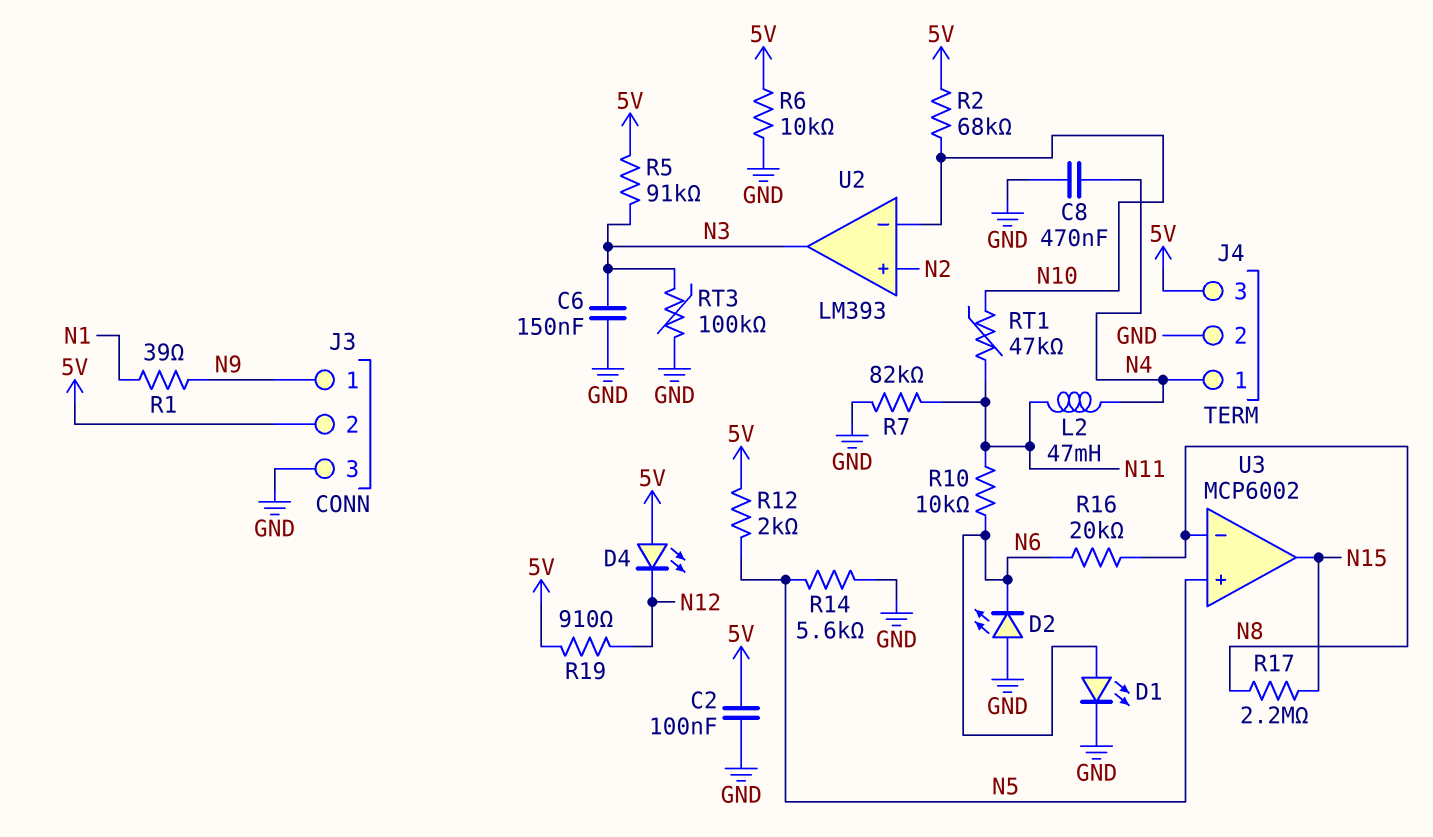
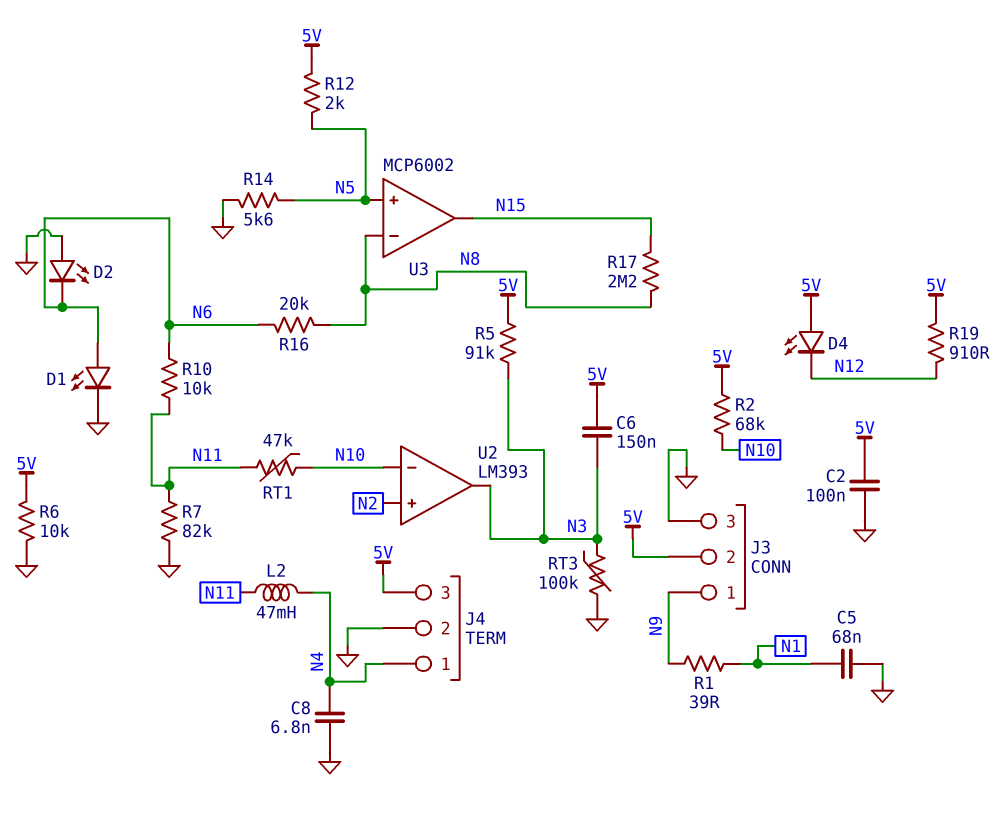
C5: none -> 68nF (GND, N1)
C6: 150nF (GND, N3) -> 150nF (5V, N3)
C8: 470nF (GND, N4) -> 6.8nF (GND, N4)

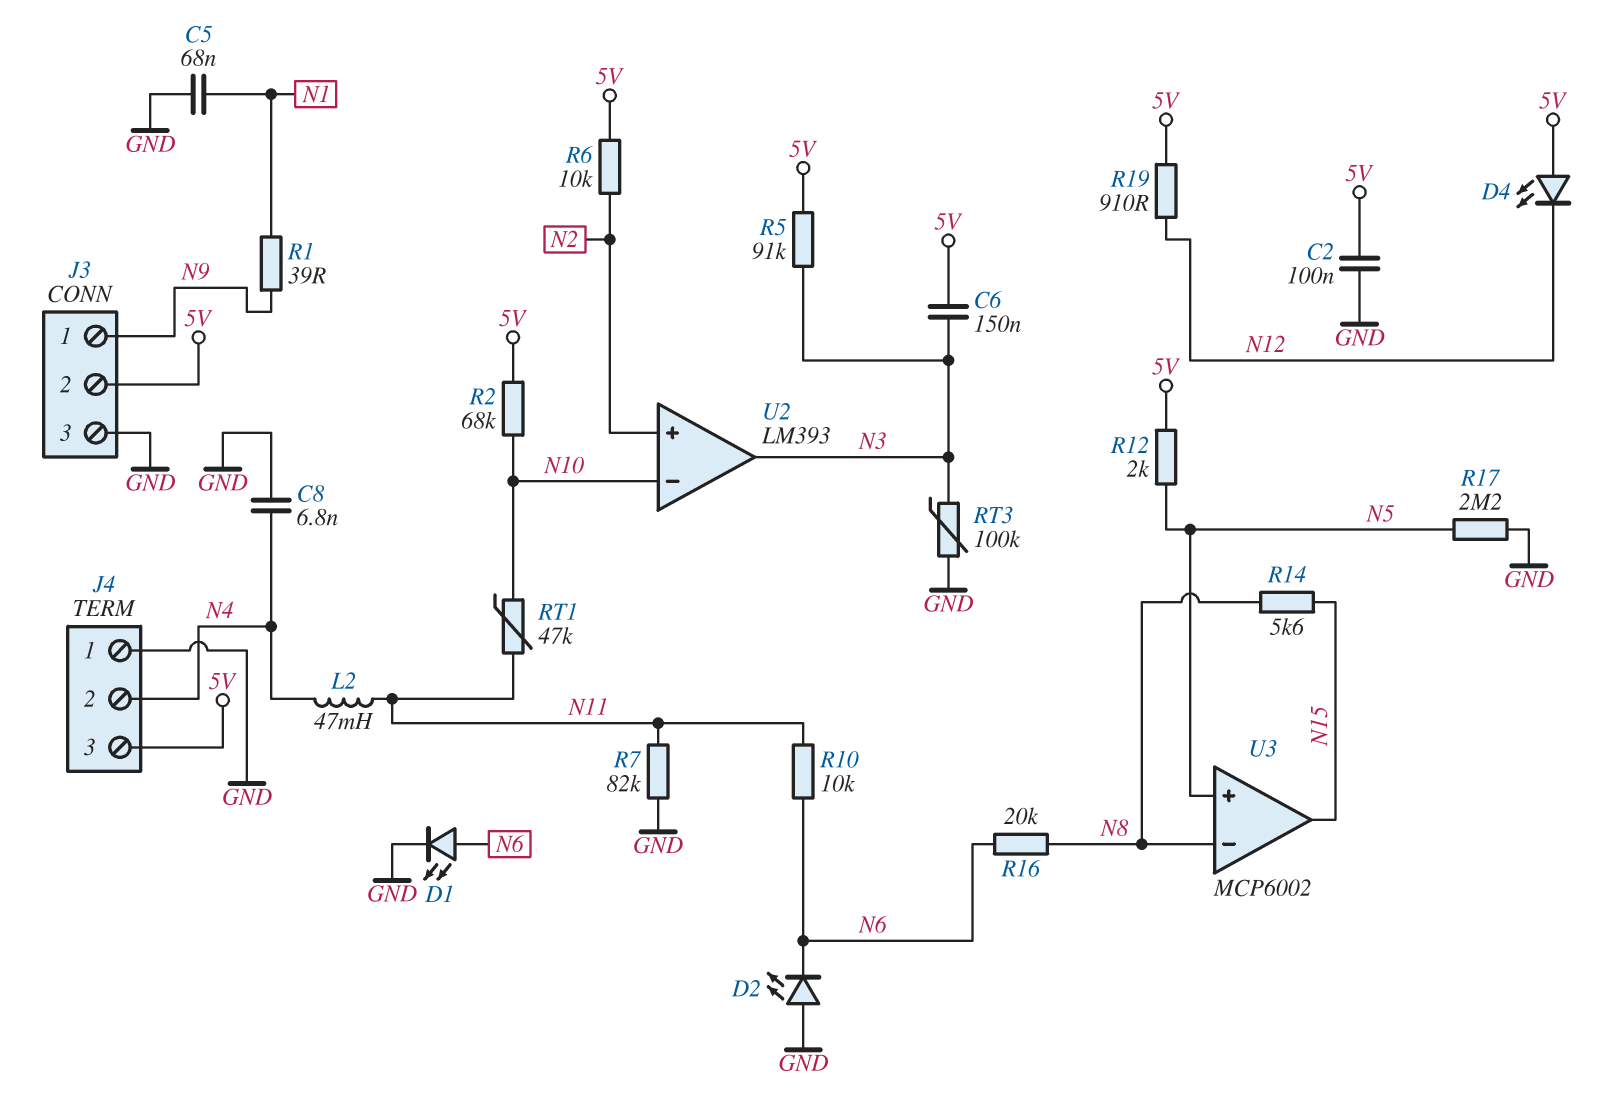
J4 pin 1: N4 -> GND
J4 pin 2: GND -> N4
R6: 10k (5V, GND) -> 10k (5V, N2)
R14: 5.6k (GND, N5) -> 5.6k (N8, N15)
R17: 2.2M (N8, N15) -> 2.2M (GND, N5)

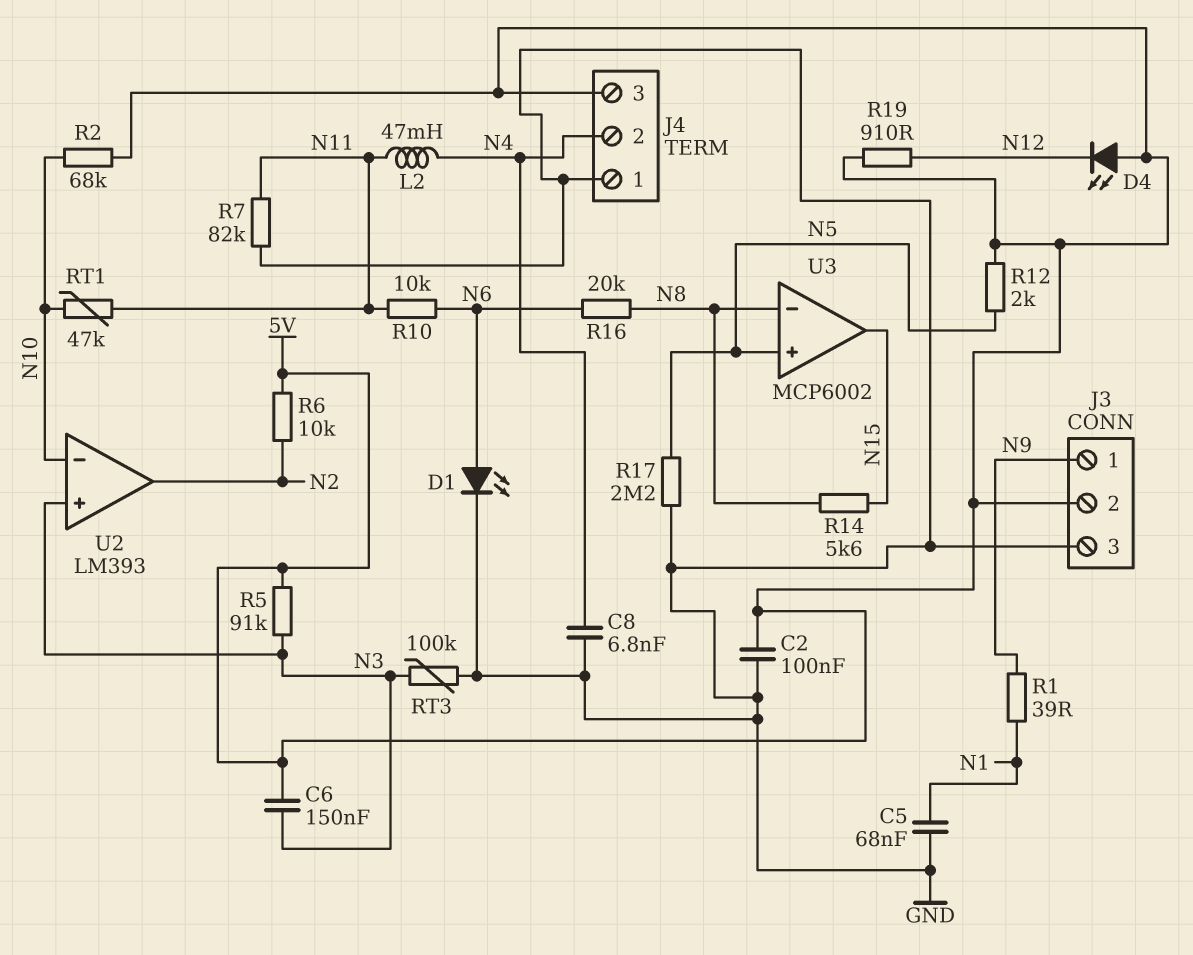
D2: LED (A GND, K N6) -> none
U2 pin in+: N2 -> N3
U2 pin out: N3 -> N2

